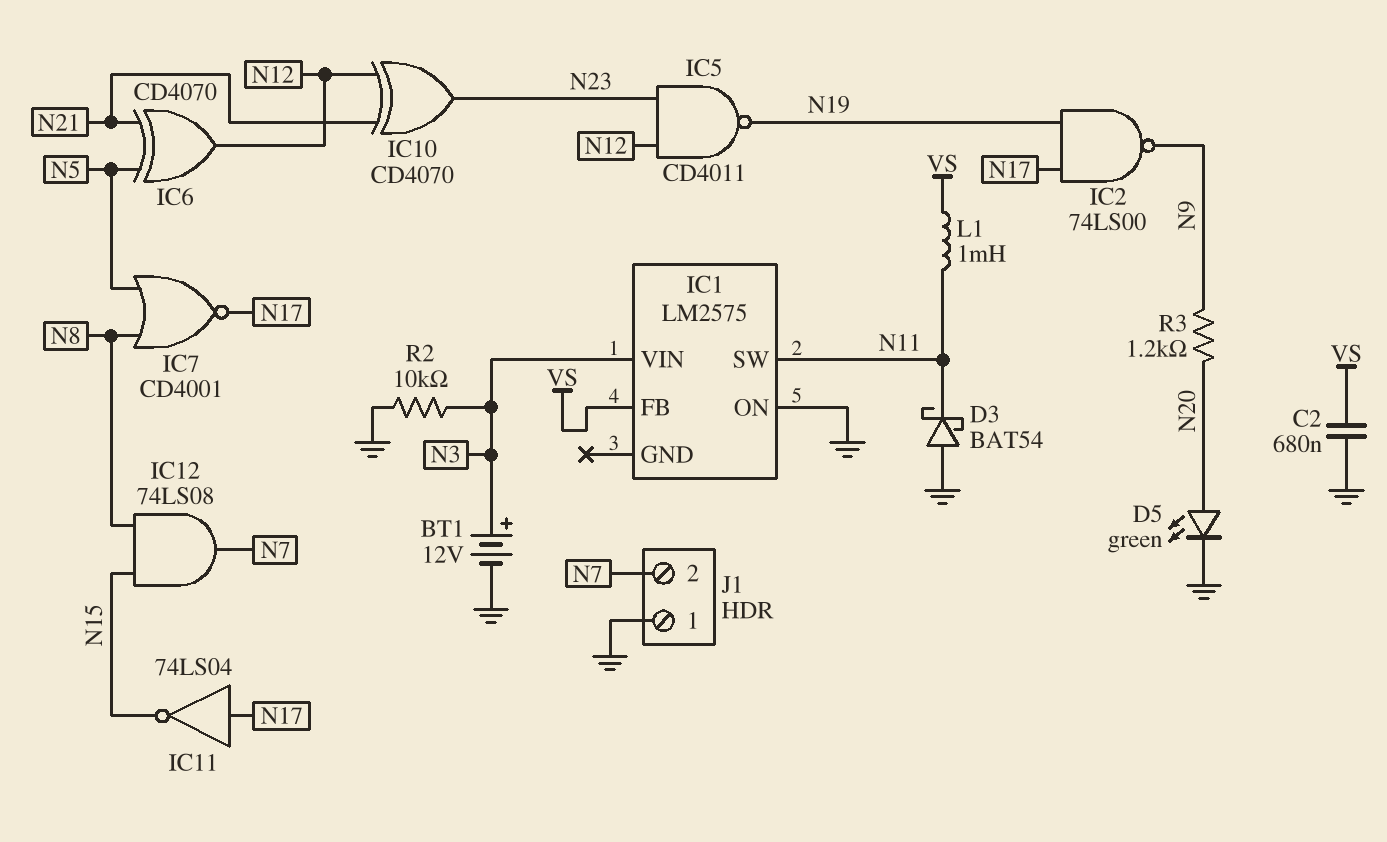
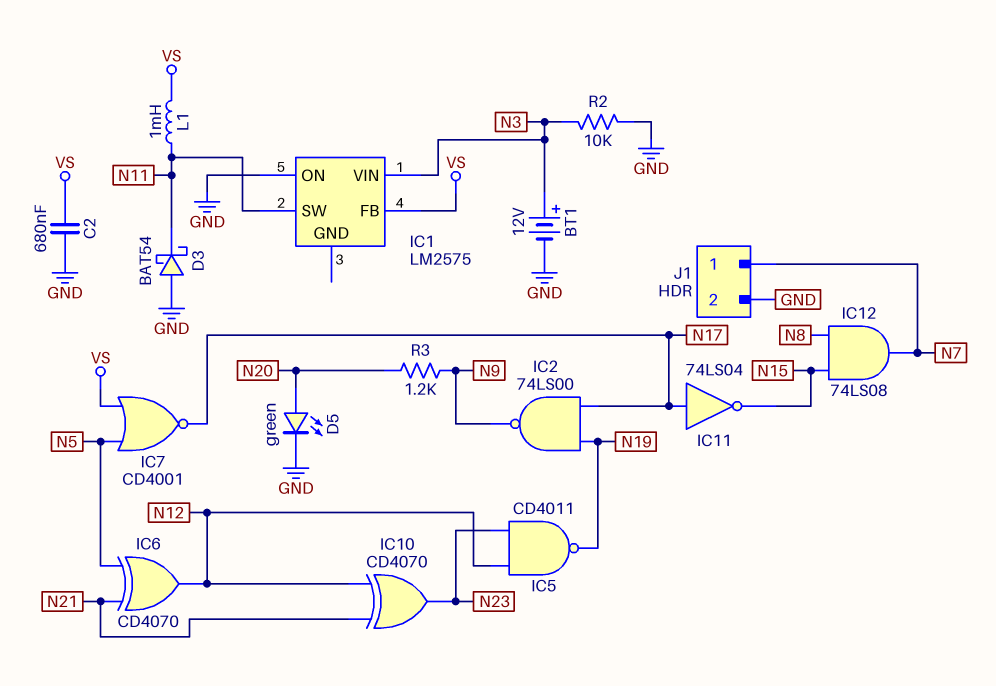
IC7: NOR CD4001 (in N5, in N8, out N17) -> NOR CD4001 (in N5, in VS, out N17)
J1 pin 1: GND -> N7
J1 pin 2: N7 -> GND

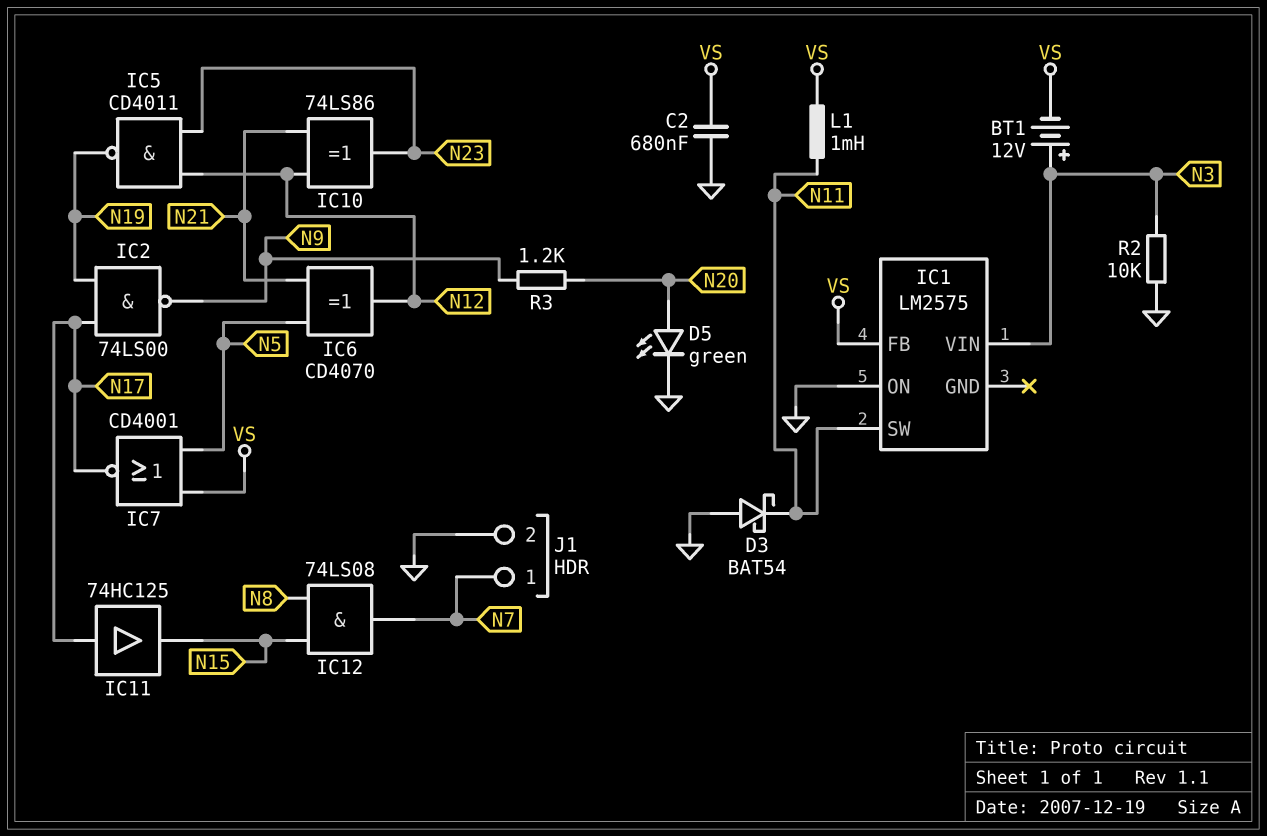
BT1: 12V (plus N3, minus GND) -> 12V (plus N3, minus VS)
IC10: XOR CD4070 (in N12, in N21, out N23) -> XOR 74LS86 (in N12, in N21, out N23)
IC11: NOT 74LS04 (in N17, out N15) -> buffer 74HC125 (in N17, out N15)

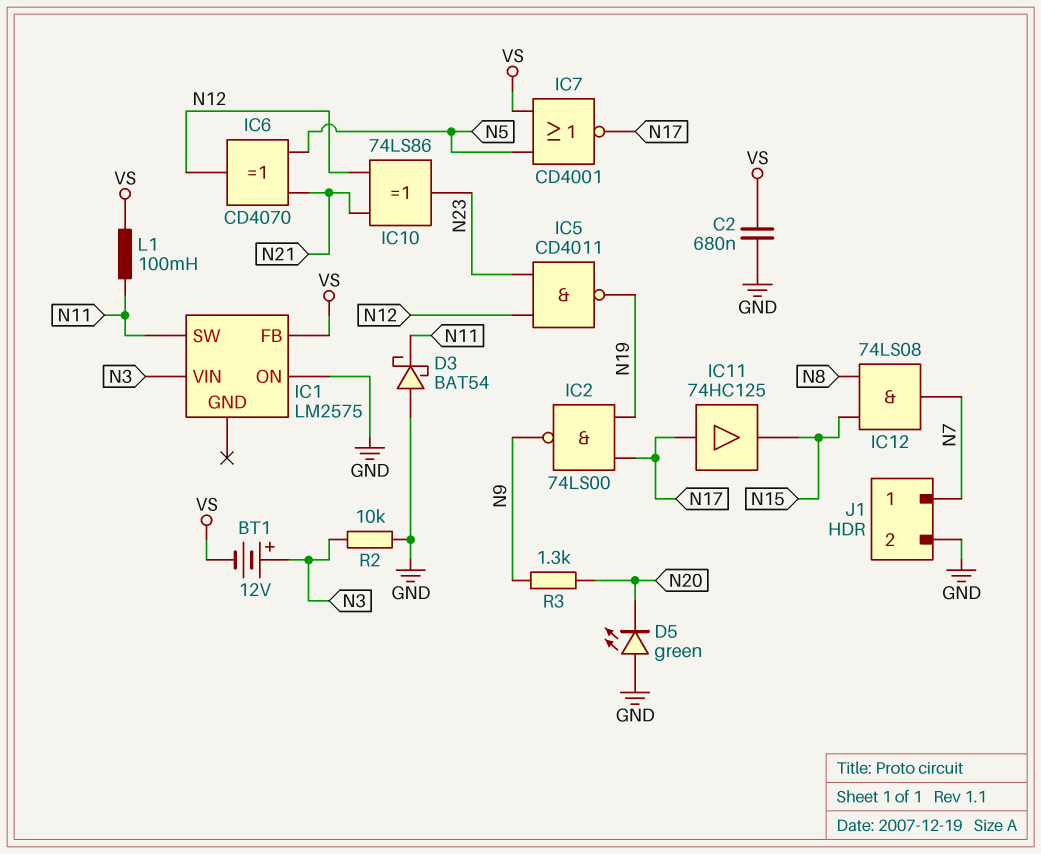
D5: LED green (A N20, K GND) -> LED green (A GND, K N20)
L1: 1mH (N11, VS) -> 100mH (N11, VS)
R3: 1.2k (N9, N20) -> 1.3k (N9, N20)

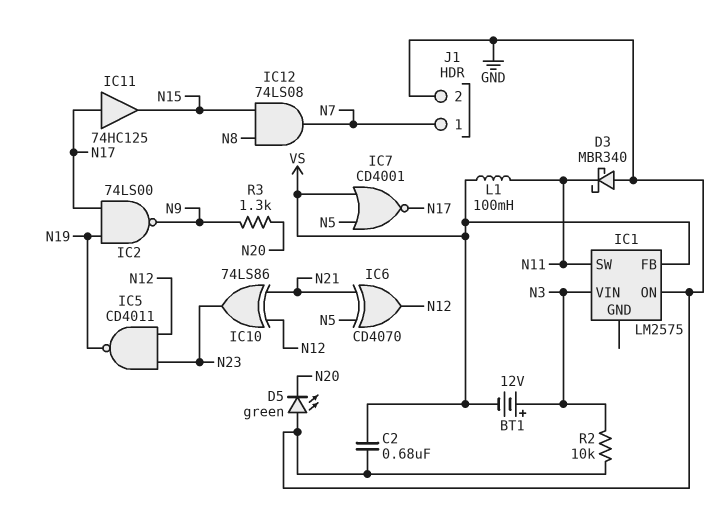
D3: schottky BAT54 (A GND, K N11) -> schottky MBR340 (A GND, K N11)

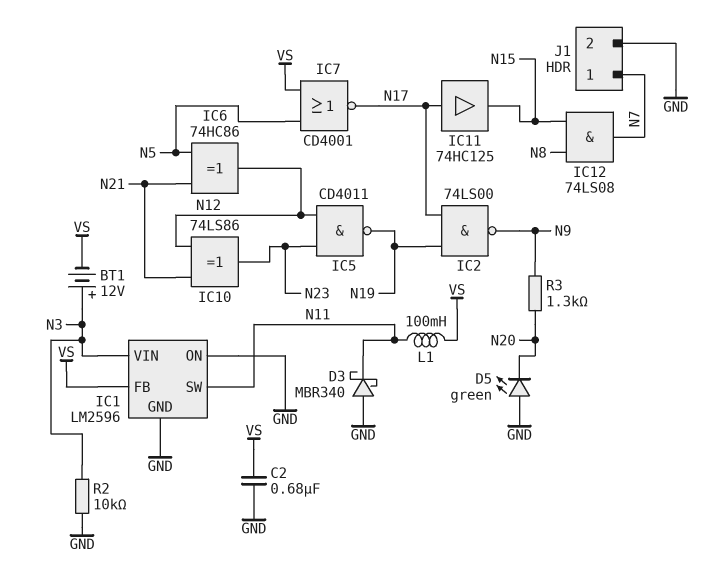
IC1: LM2575 -> LM2596
IC1 pin GND: none -> GND
IC6: XOR CD4070 (in N5, in N21, out N12) -> XOR 74HC86 (in N5, in N21, out N12)

